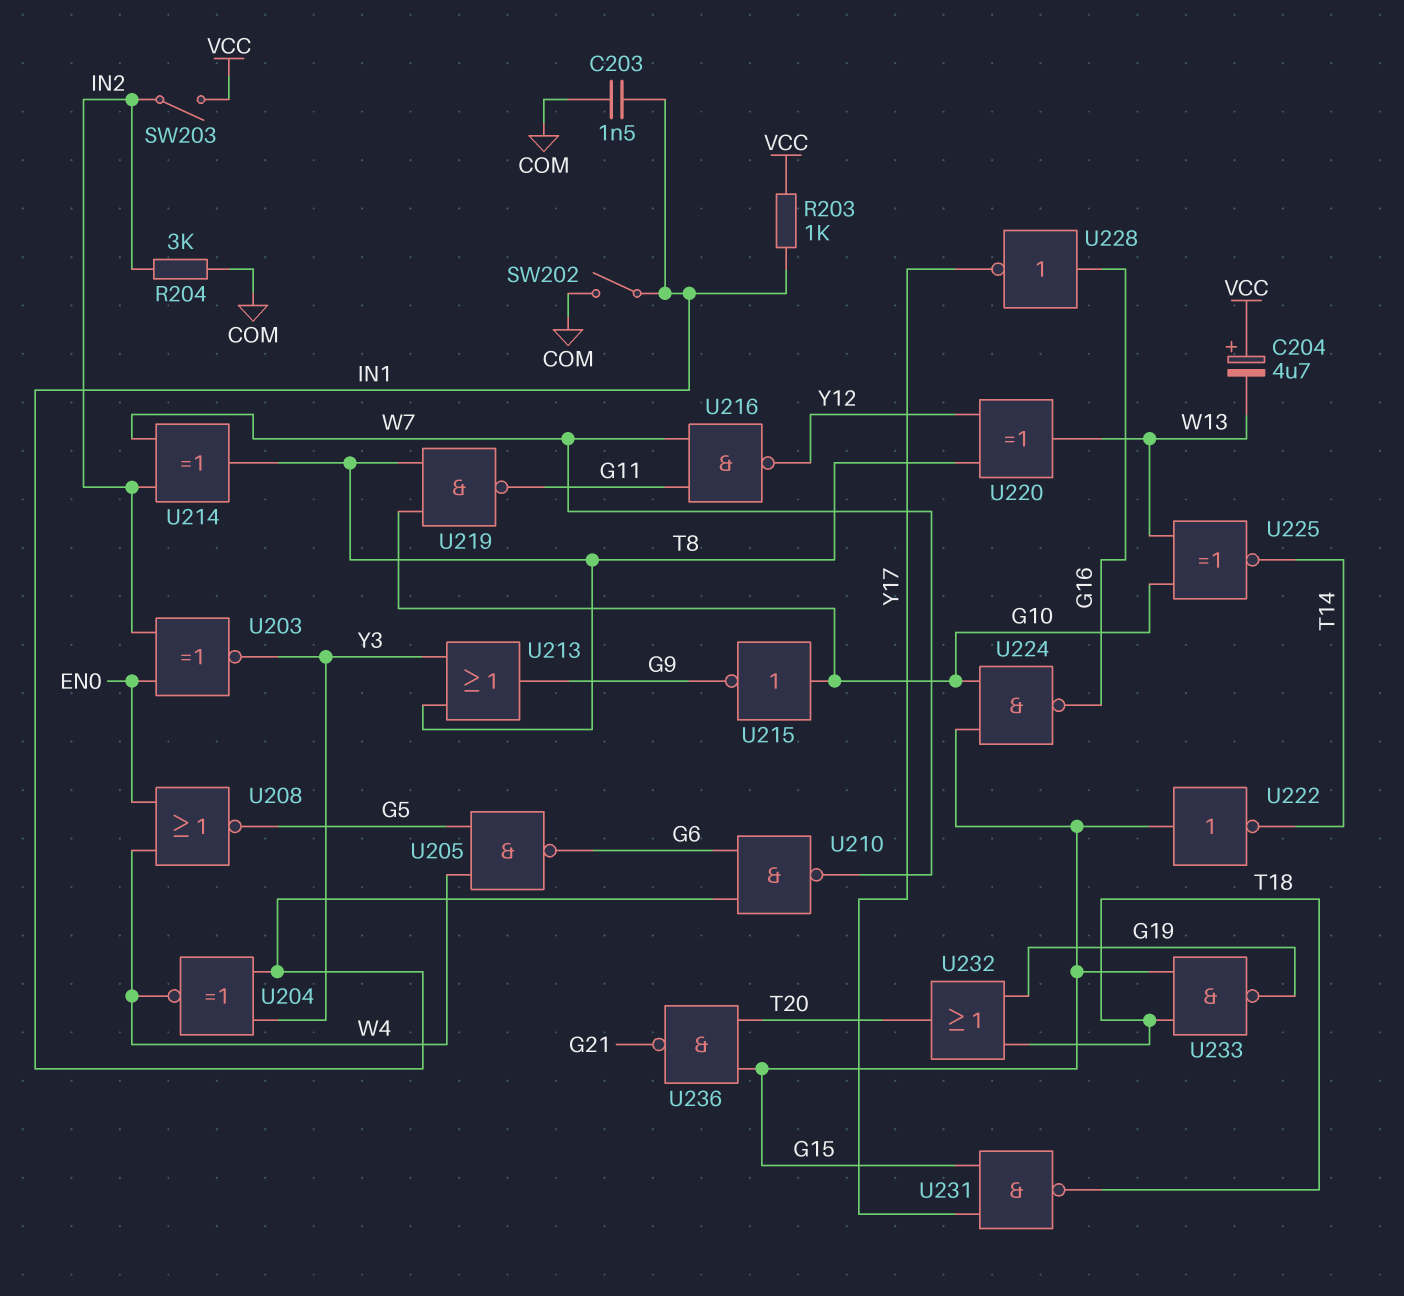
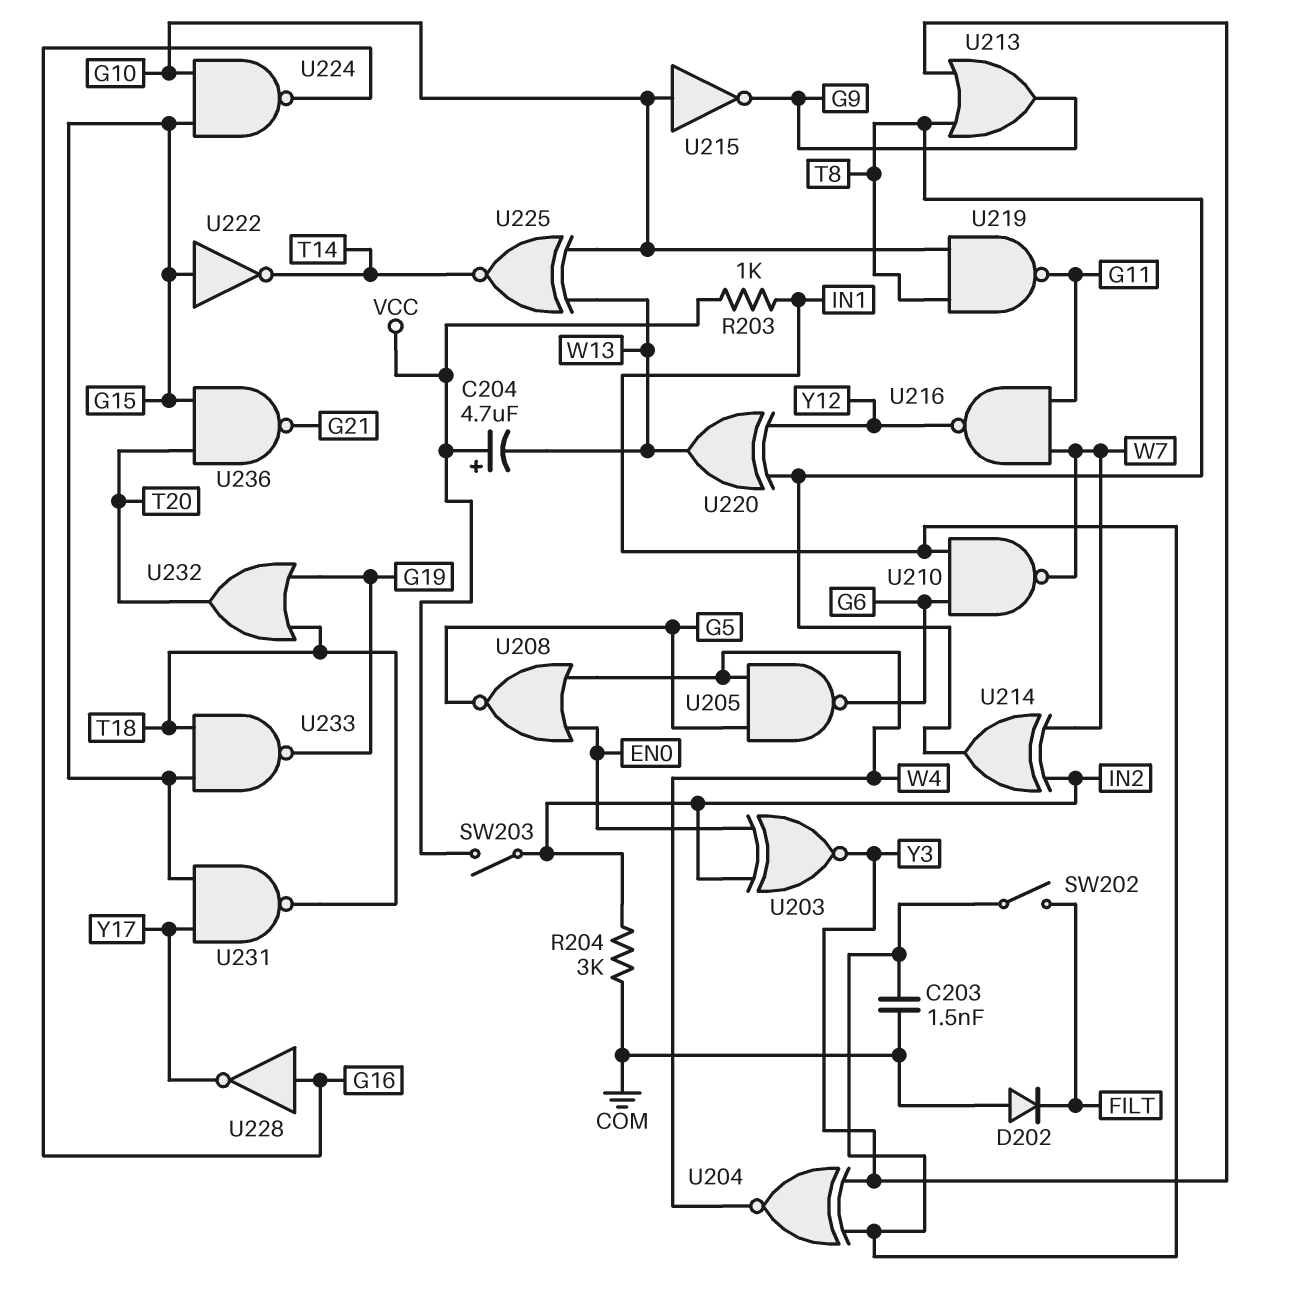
D202: none -> diode (A COM, K FILT)
SW202: switch (COM, IN1) -> switch (FILT, IN1)

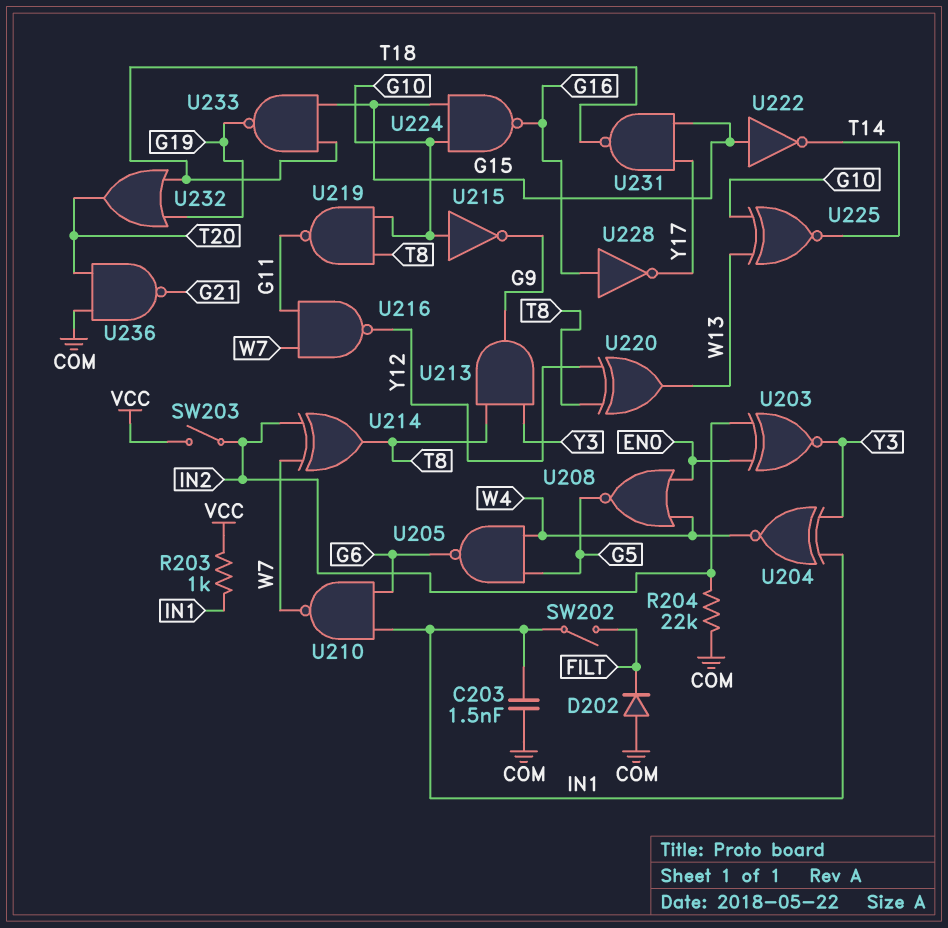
C204: 4.7uF (plus VCC, minus W13) -> none
R204: 3k (COM, IN2) -> 22k (COM, IN2)
U213: OR (in T8, in Y3, out G9) -> AND (in T8, in Y3, out G9)
U236: NAND (in G15, in T20, out G21) -> NAND (in COM, in T20, out G21)

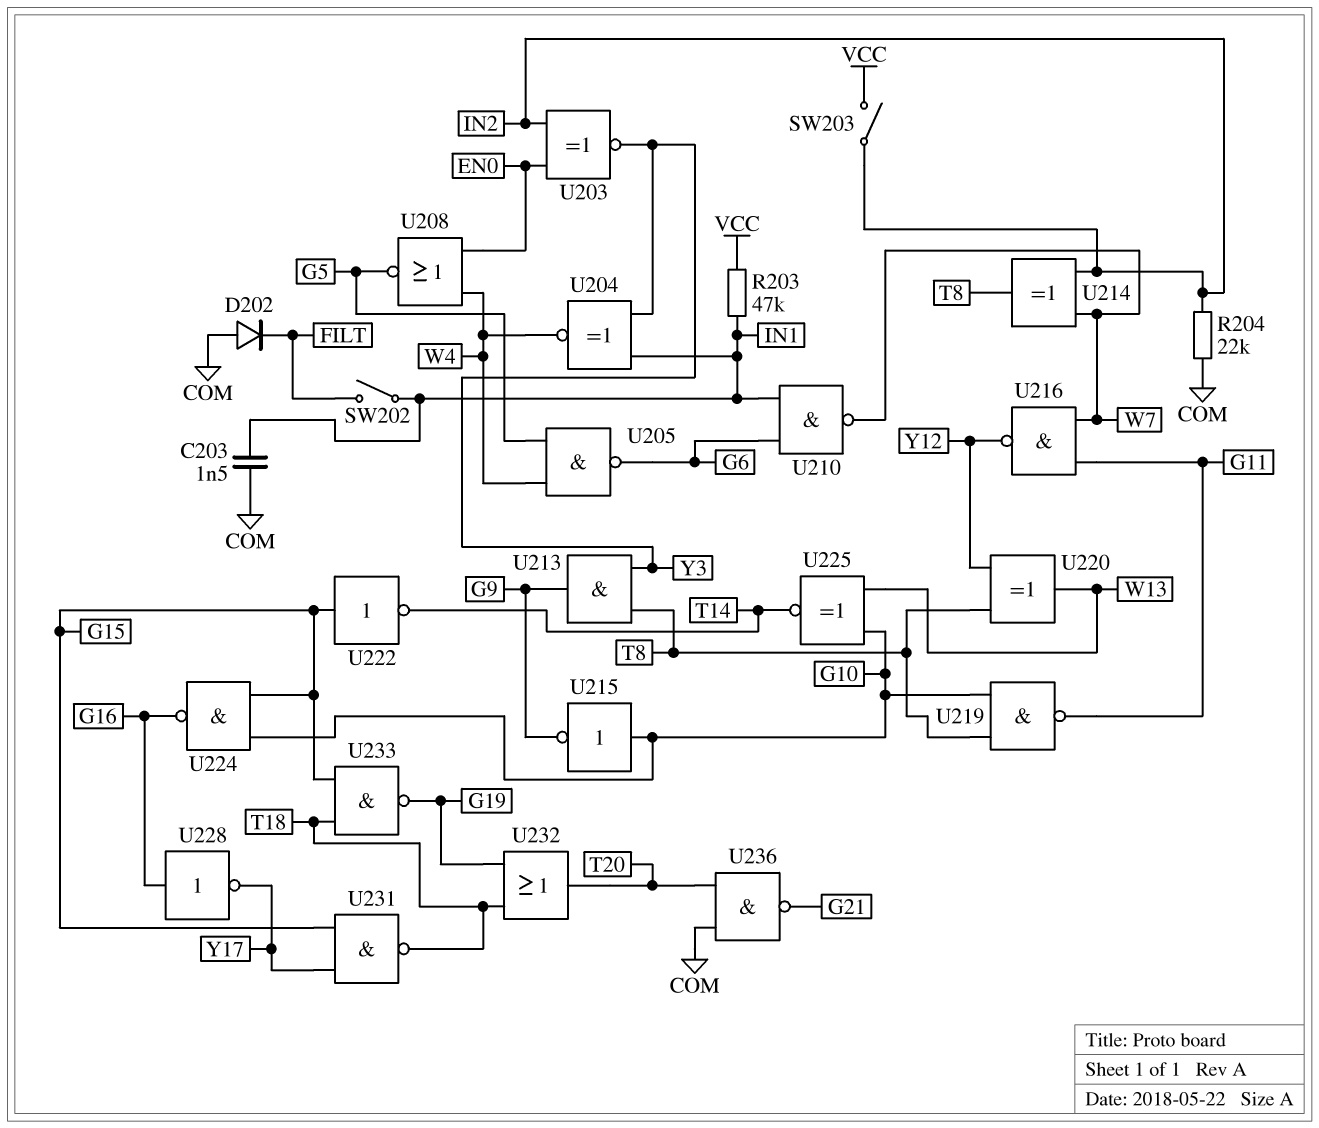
R203: 1k (IN1, VCC) -> 47k (IN1, VCC)

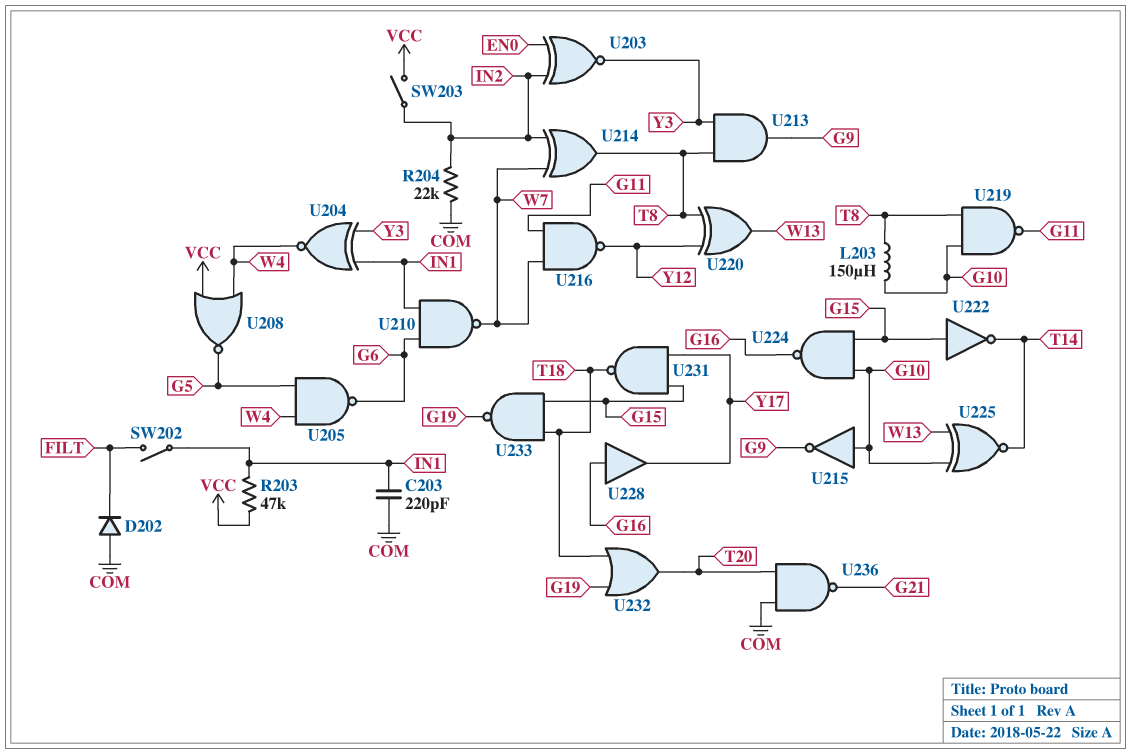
C203: 1.5nF (COM, IN1) -> 220pF (COM, IN1)
L203: none -> 150uH (G10, T8)
U208: NOR (in EN0, in W4, out G5) -> NOR (in VCC, in W4, out G5)
U228: NOT (in G16, out Y17) -> buffer (in G16, out Y17)

